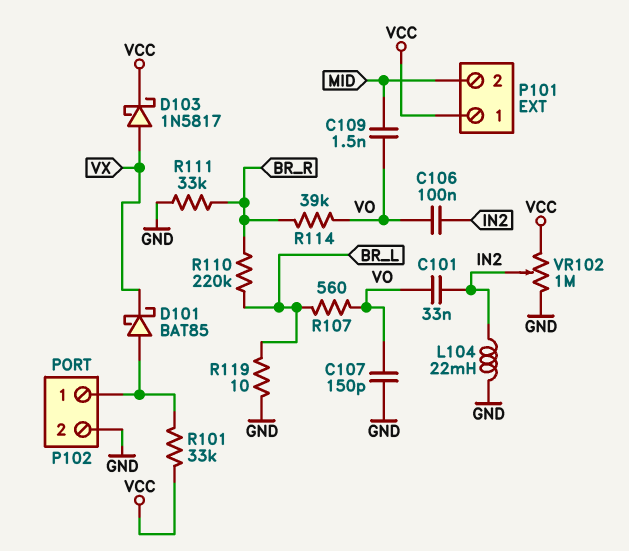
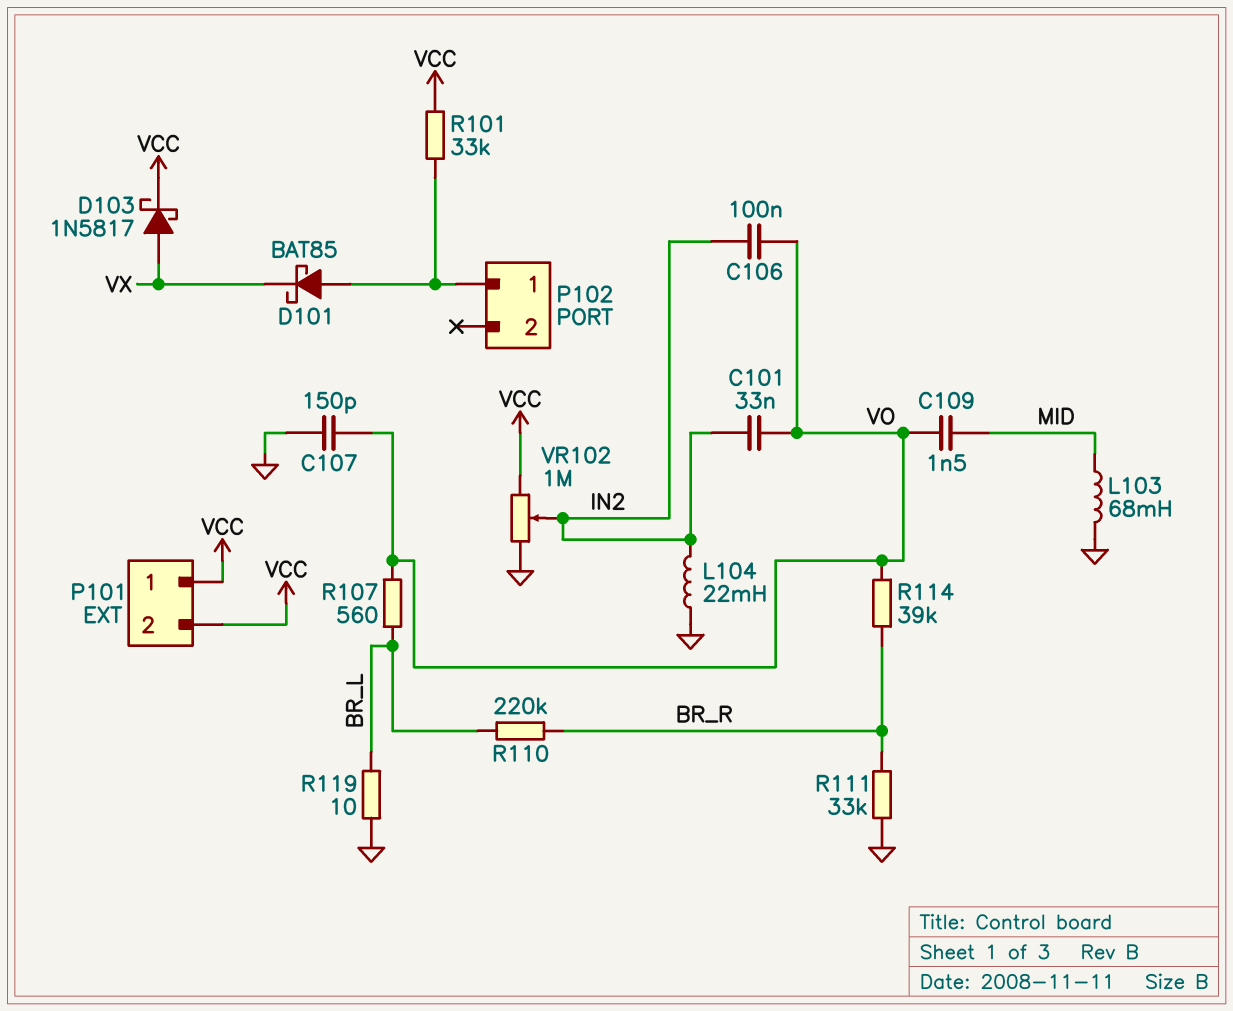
L103: none -> 68mH (GND, MID)
P101 pin 2: MID -> VCC
P102 pin 2: GND -> none

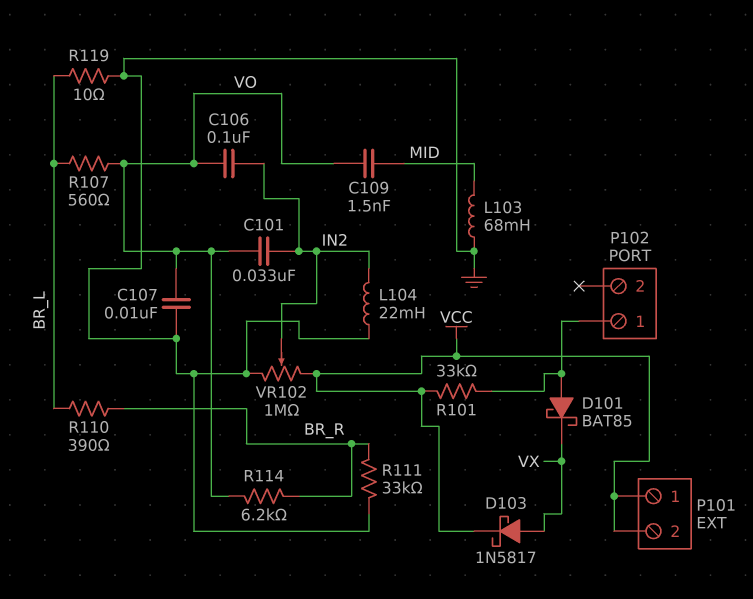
C107: 150pF (GND, VO) -> 10nF (GND, VO)
R110: 220k (BR_L, BR_R) -> 390 (BR_L, BR_R)
R114: 39k (BR_R, VO) -> 6.2k (BR_R, VO)

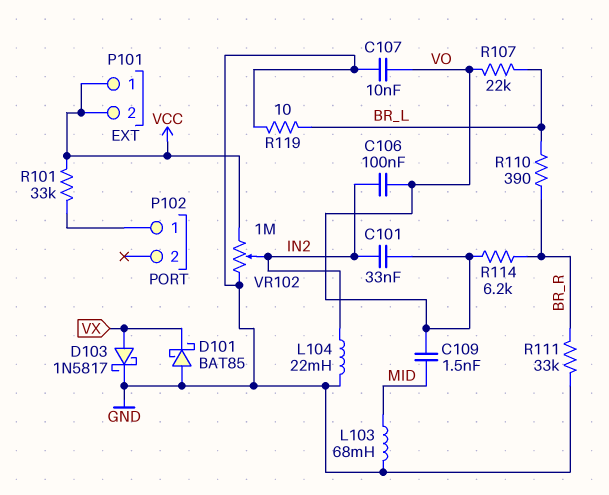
D101: schottky BAT85 (A P102/1, K VX) -> schottky BAT85 (A GND, K VX)
D103: schottky 1N5817 (A VX, K VCC) -> schottky 1N5817 (A VX, K GND)
R107: 560 (BR_L, VO) -> 22k (BR_L, VO)

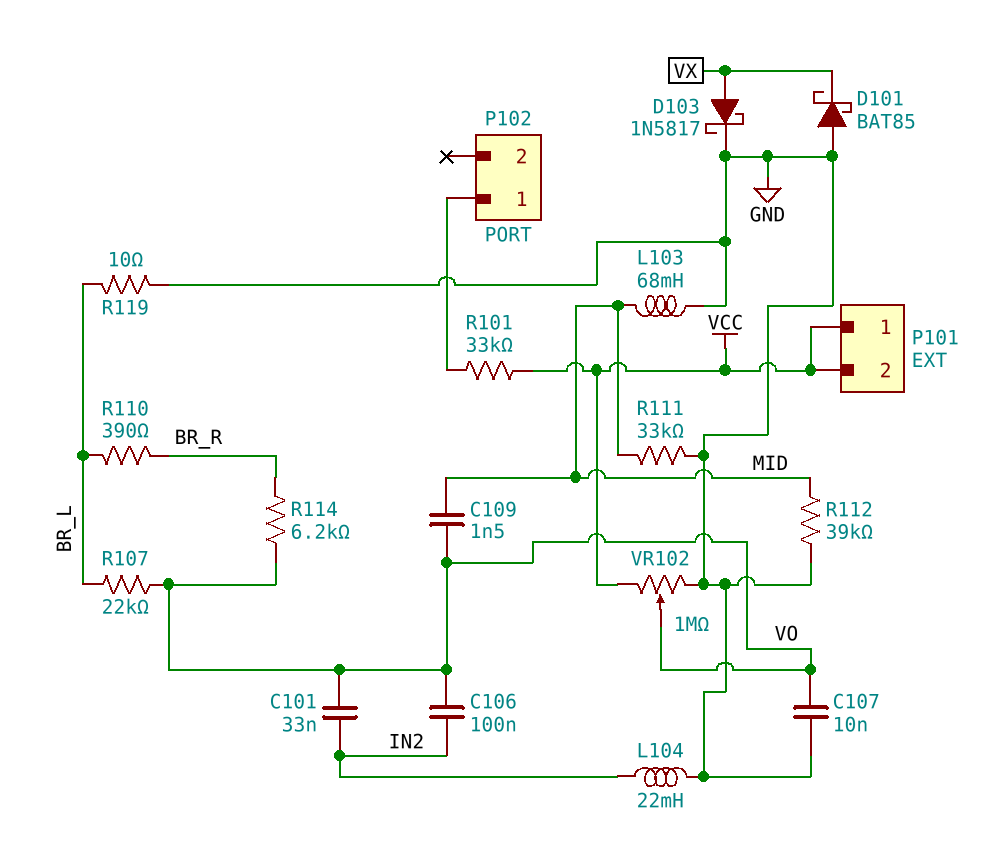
R111: 33k (BR_R, GND) -> 33k (GND, MID)
R112: none -> 39k (GND, MID)
VR102: 1M (GND, VCC, wiper IN2) -> 1M (GND, VCC, wiper VO)

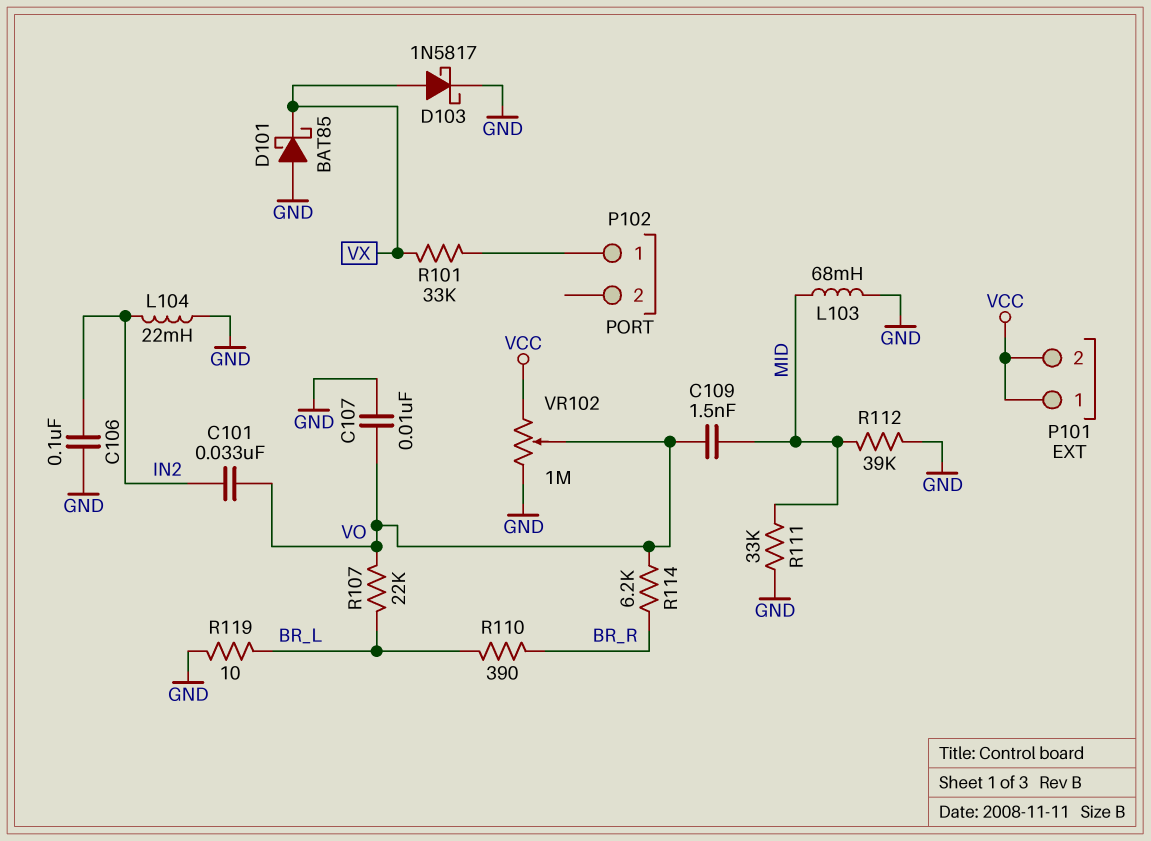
C106: 100nF (IN2, VO) -> 100nF (GND, IN2)
R101: 33k (P102/1, VCC) -> 33k (P102/1, VX)

